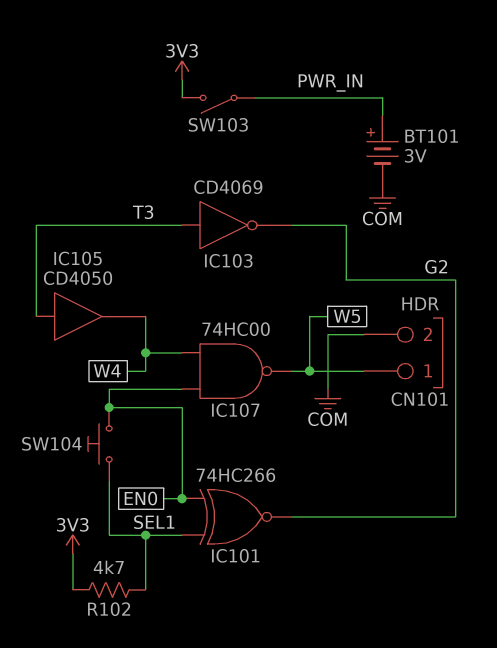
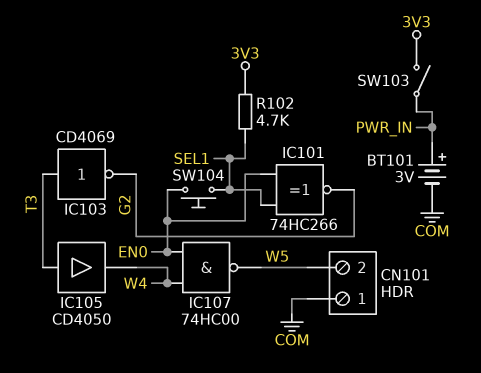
CN101 pin 1: W5 -> COM
CN101 pin 2: COM -> W5

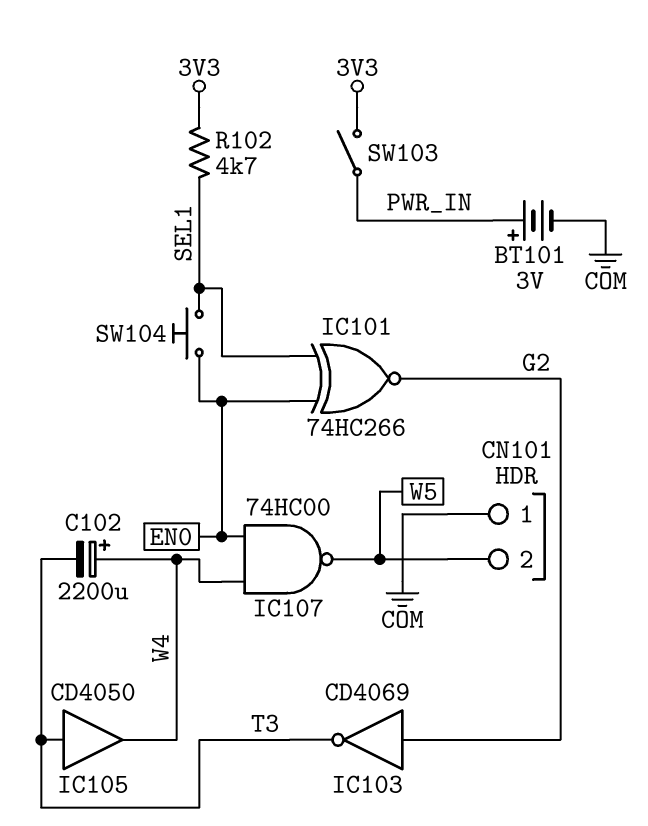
C102: none -> 2200uF (plus W4, minus T3)
IC103: NOT CD4069 (in T3, out G2) -> NOT CD4069 (in G2, out T3)

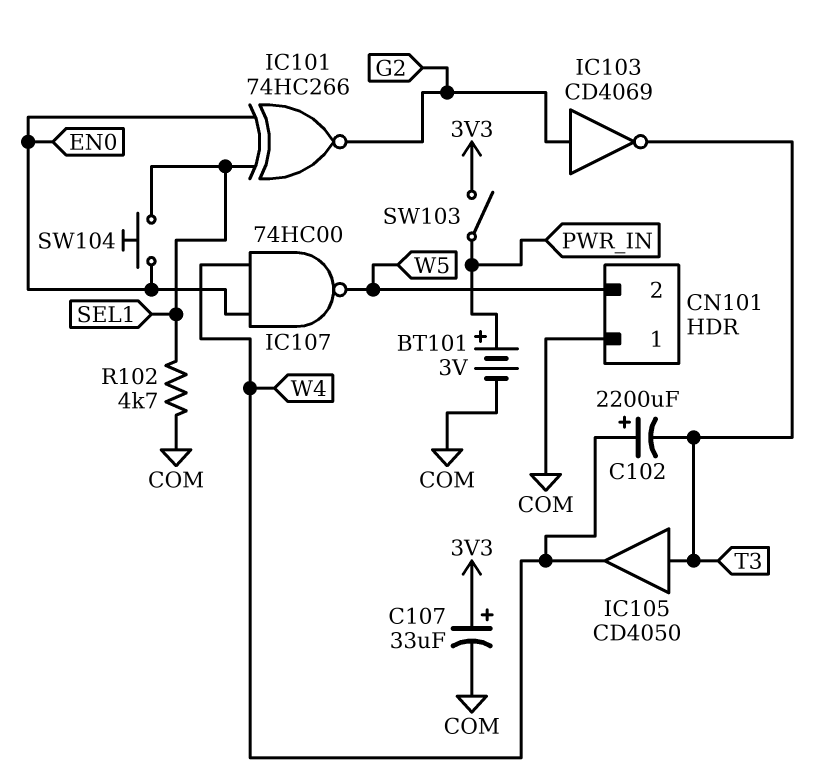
C107: none -> 33uF (plus 3V3, minus COM)
R102: 4.7k (3V3, SEL1) -> 4.7k (COM, SEL1)

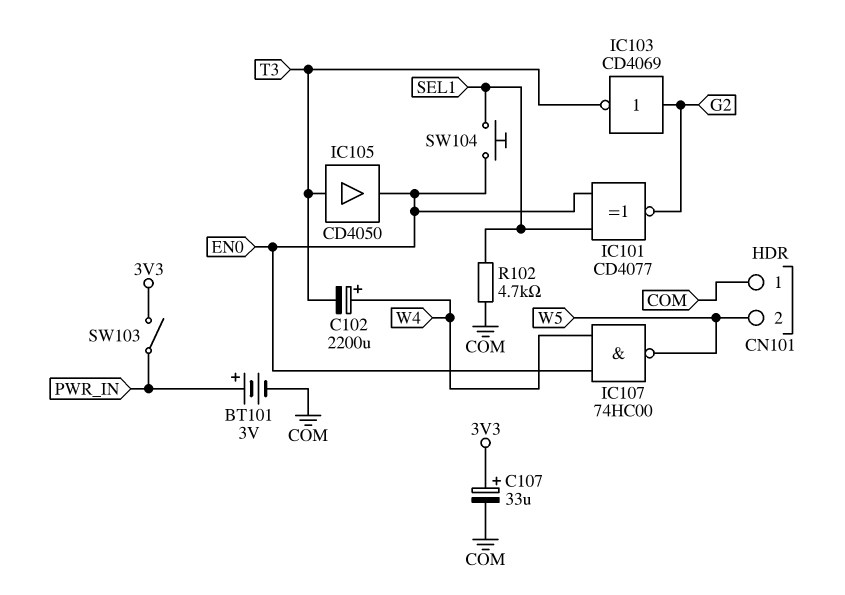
IC101: XNOR 74HC266 (in EN0, in SEL1, out G2) -> XNOR CD4077 (in EN0, in SEL1, out G2)
IC105: buffer CD4050 (in T3, out W4) -> buffer CD4050 (in T3, out EN0)

